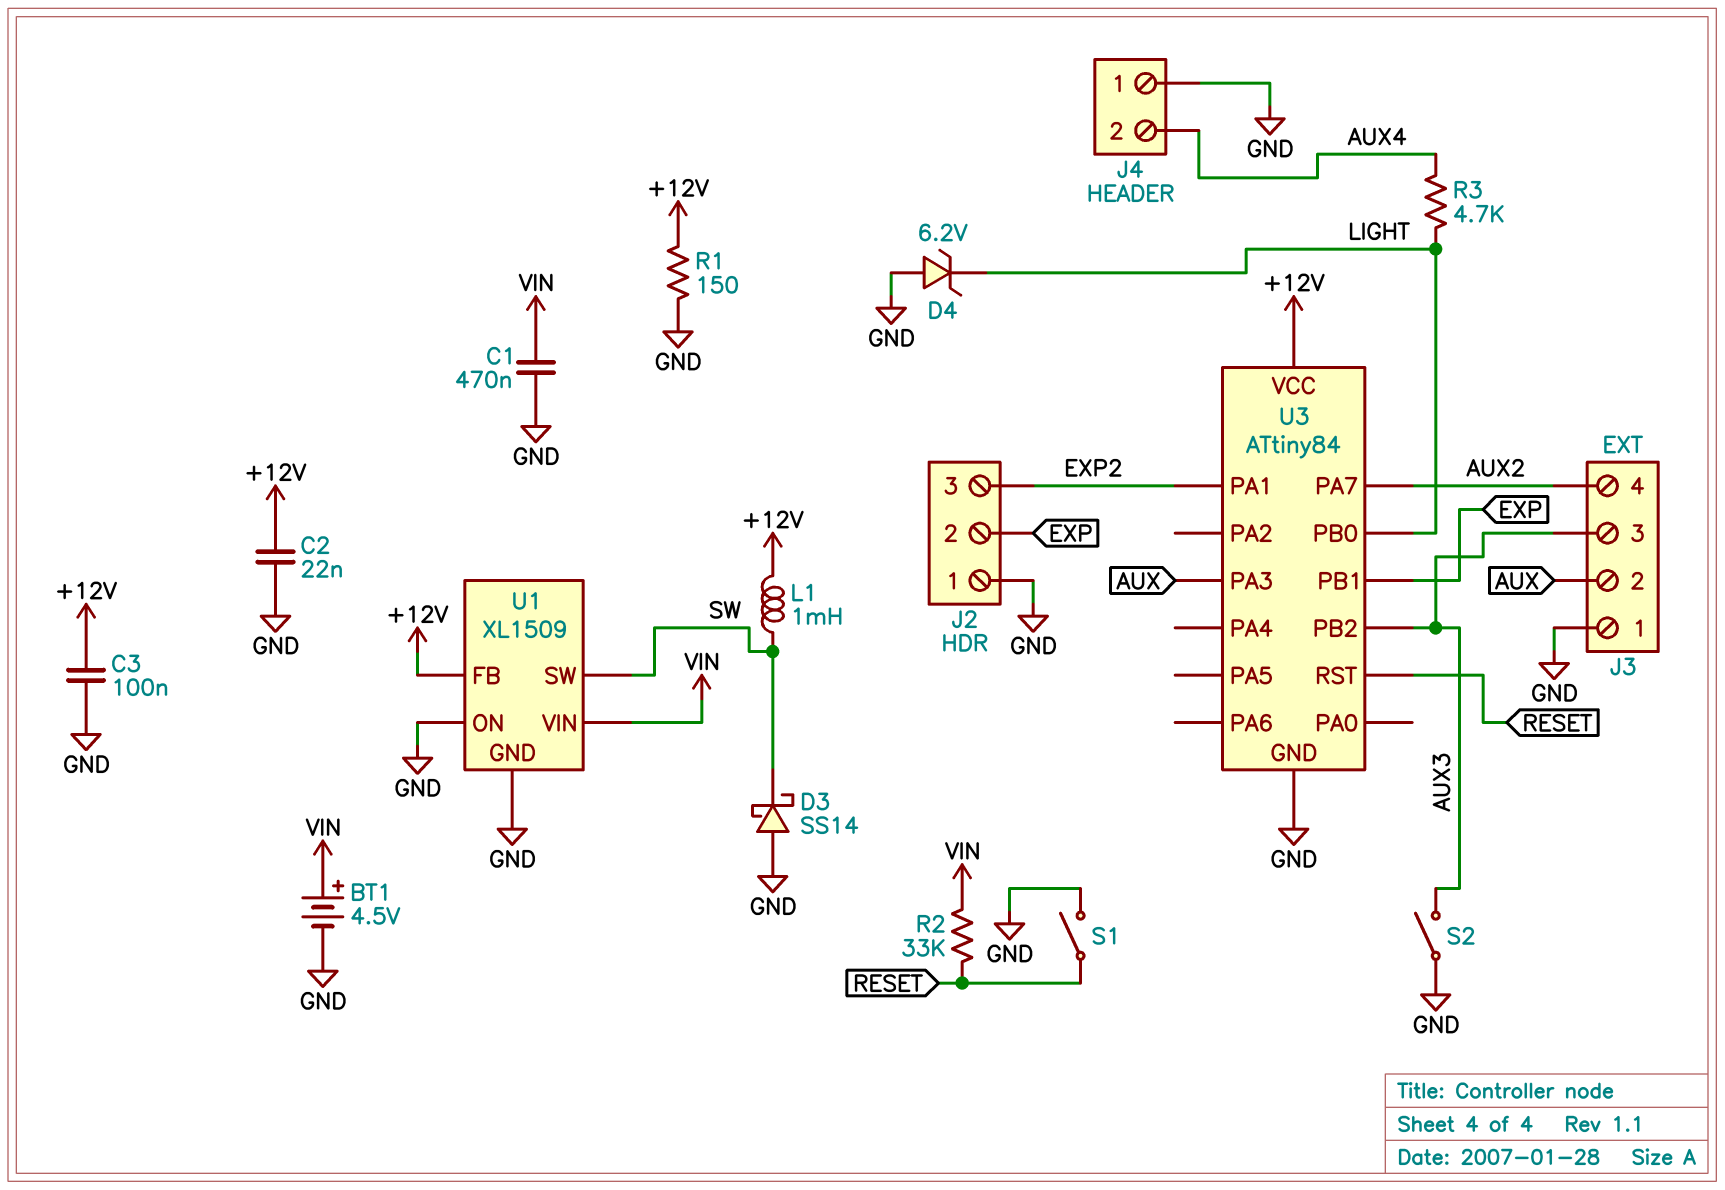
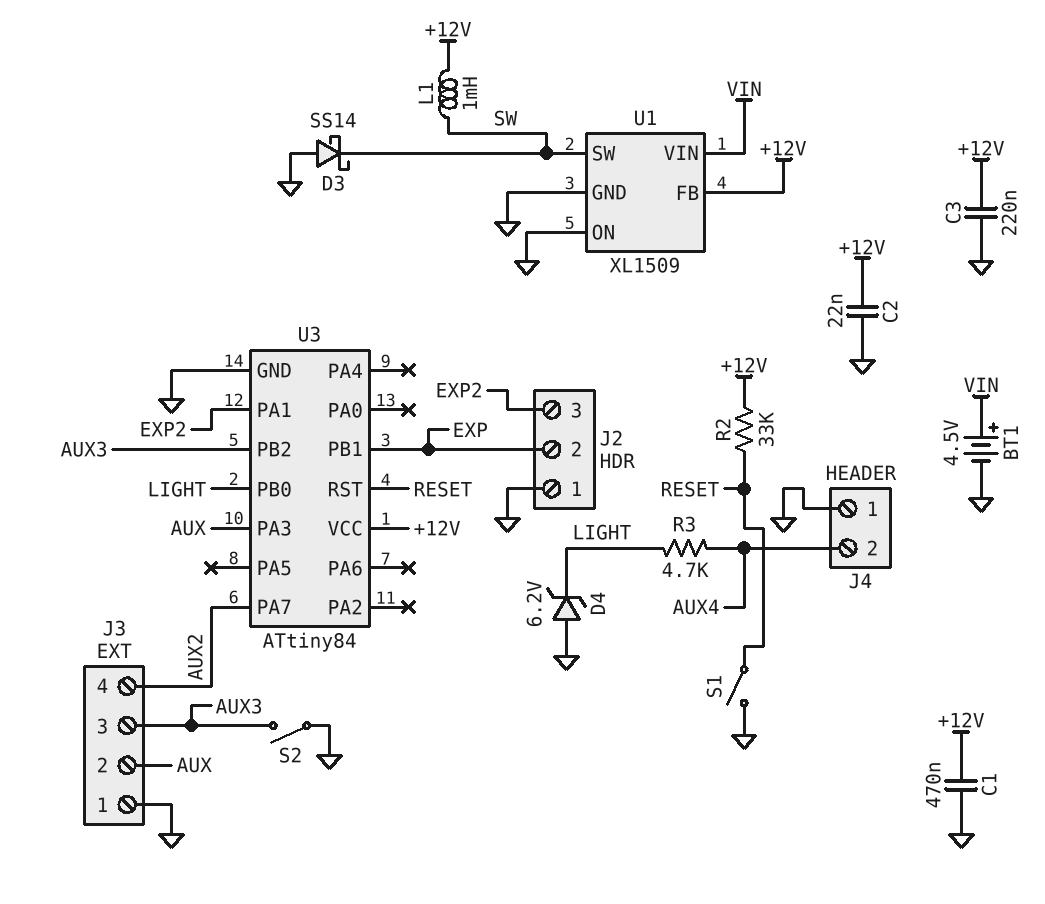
C1: 470nF (GND, VIN) -> 470nF (+12V, GND)
C3: 100nF (+12V, GND) -> 220nF (+12V, GND)
R1: 150 (+12V, GND) -> none
R2: 33k (RESET, VIN) -> 33k (+12V, RESET)

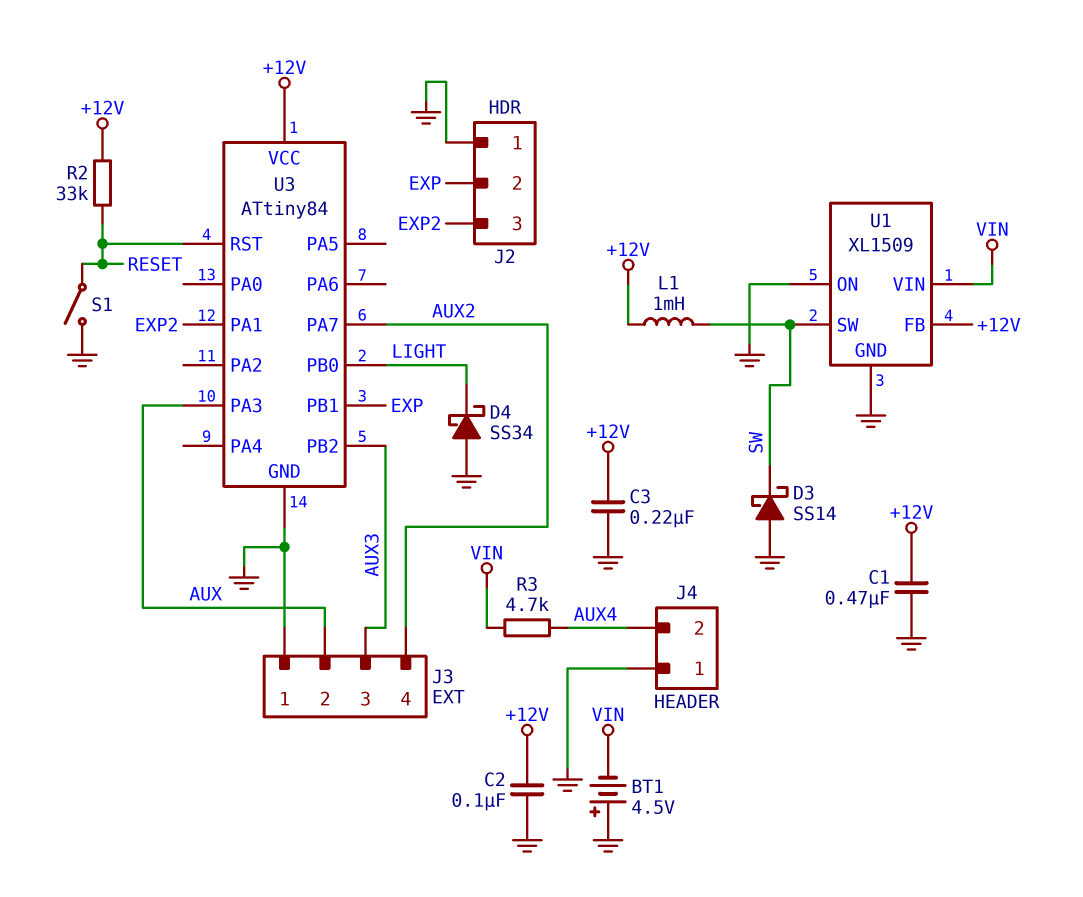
BT1: 4.5V (plus VIN, minus GND) -> 4.5V (plus GND, minus VIN)
C2: 22nF (+12V, GND) -> 100nF (+12V, GND)
D4: zener 6.2V (A GND, K LIGHT) -> schottky SS34 (A GND, K LIGHT)
R3: 4.7k (AUX4, LIGHT) -> 4.7k (AUX4, VIN)
S2: switch (AUX3, GND) -> none

